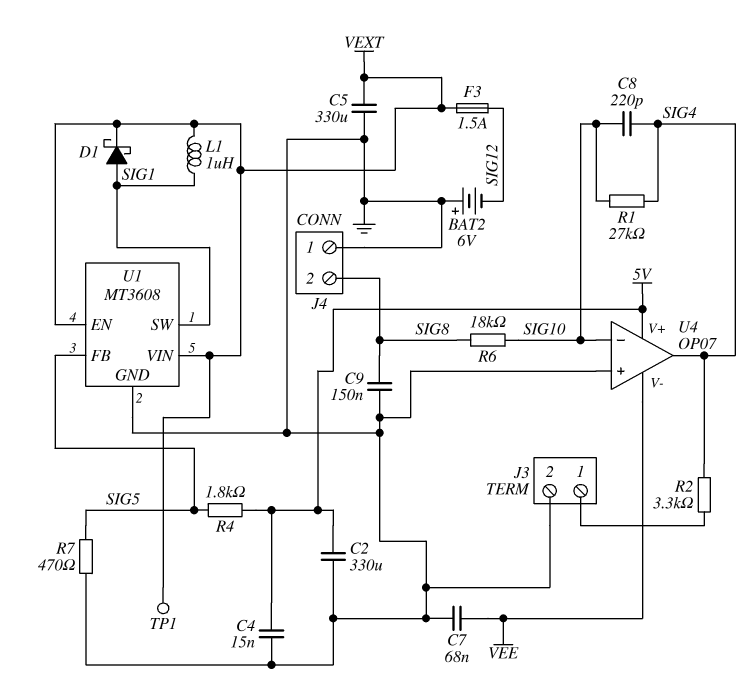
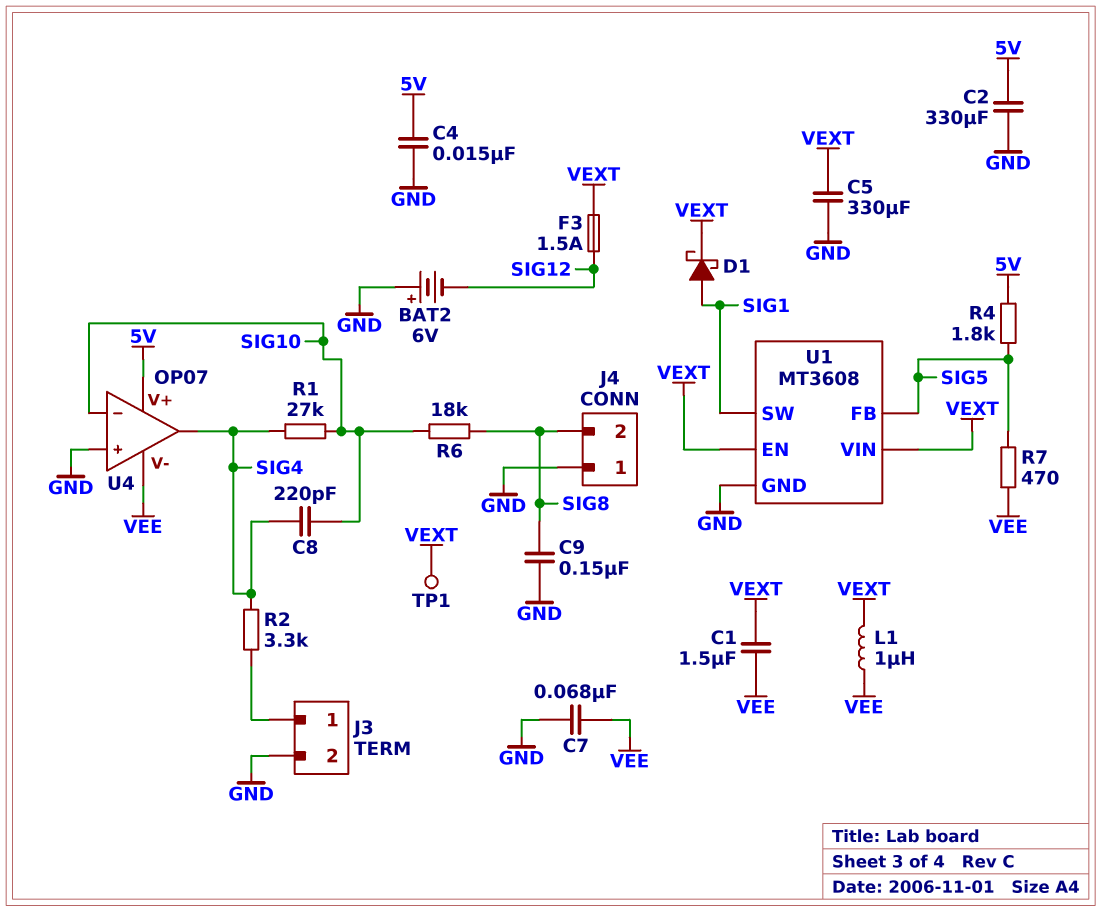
C1: none -> 1.5uF (VEE, VEXT)
L1: 1uH (SIG1, VEXT) -> 1uH (VEE, VEXT)
R7: 470 (GND, SIG5) -> 470 (SIG5, VEE)

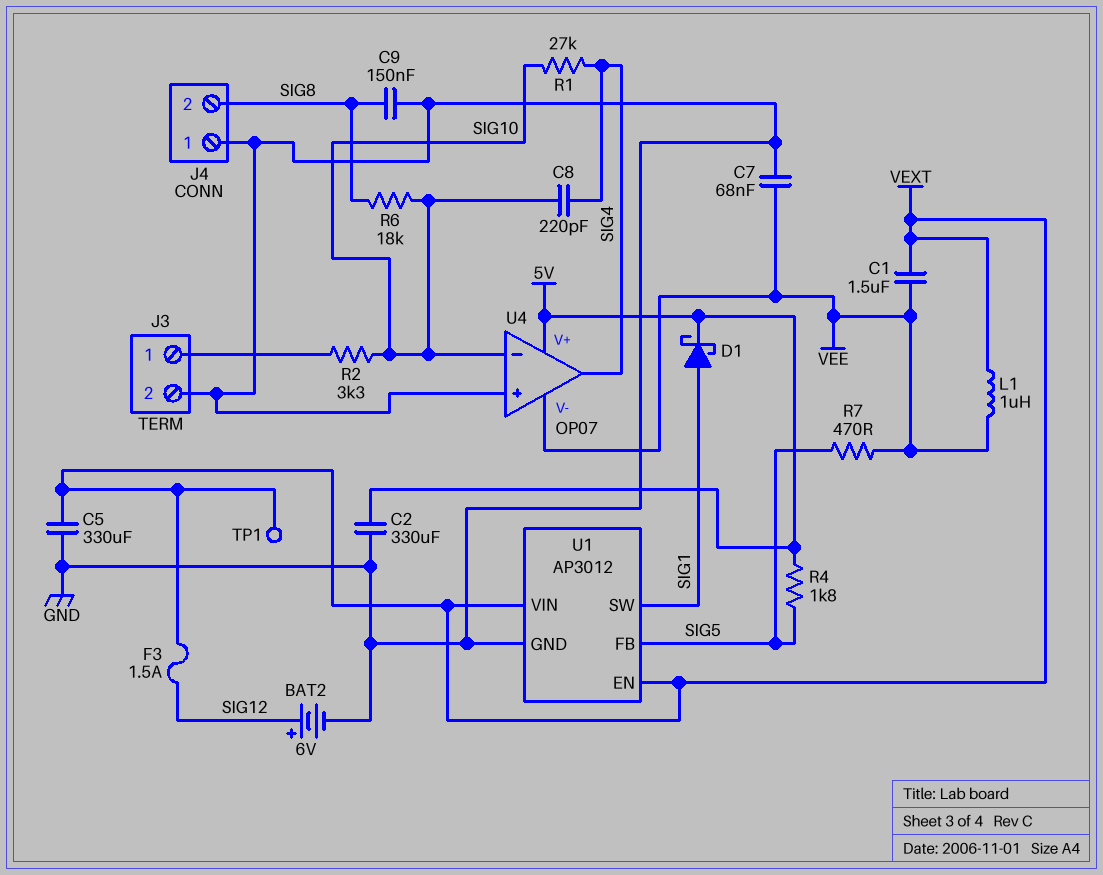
BAT2: 6V (plus GND, minus SIG12) -> 6V (plus SIG12, minus GND)
C4: 15nF (5V, GND) -> none
D1: schottky (A SIG1, K VEXT) -> schottky (A SIG1, K 5V)
R2: 3.3k (J3/1, SIG4) -> 3.3k (J3/1, SIG10)
U1: MT3608 -> AP3012

